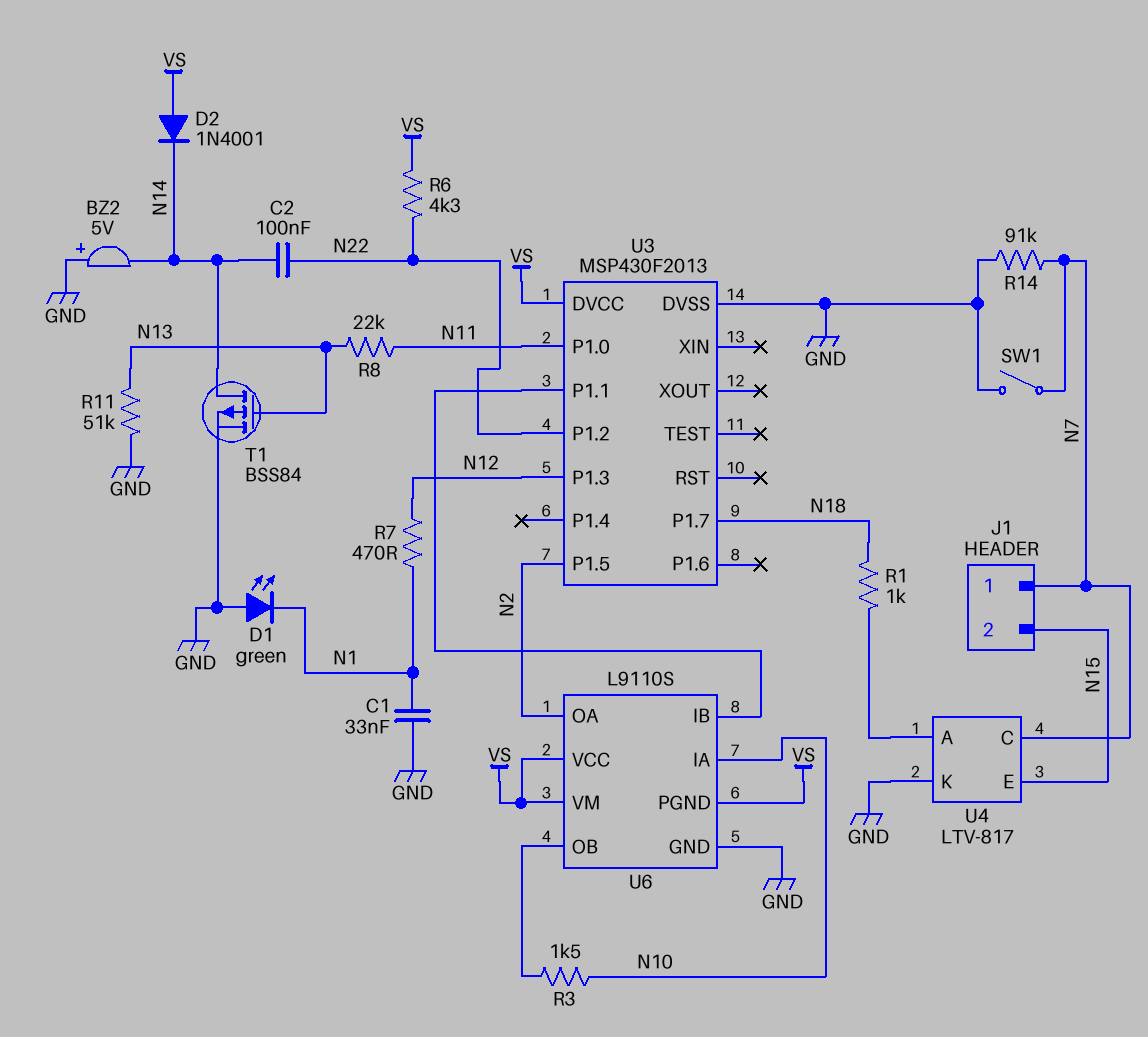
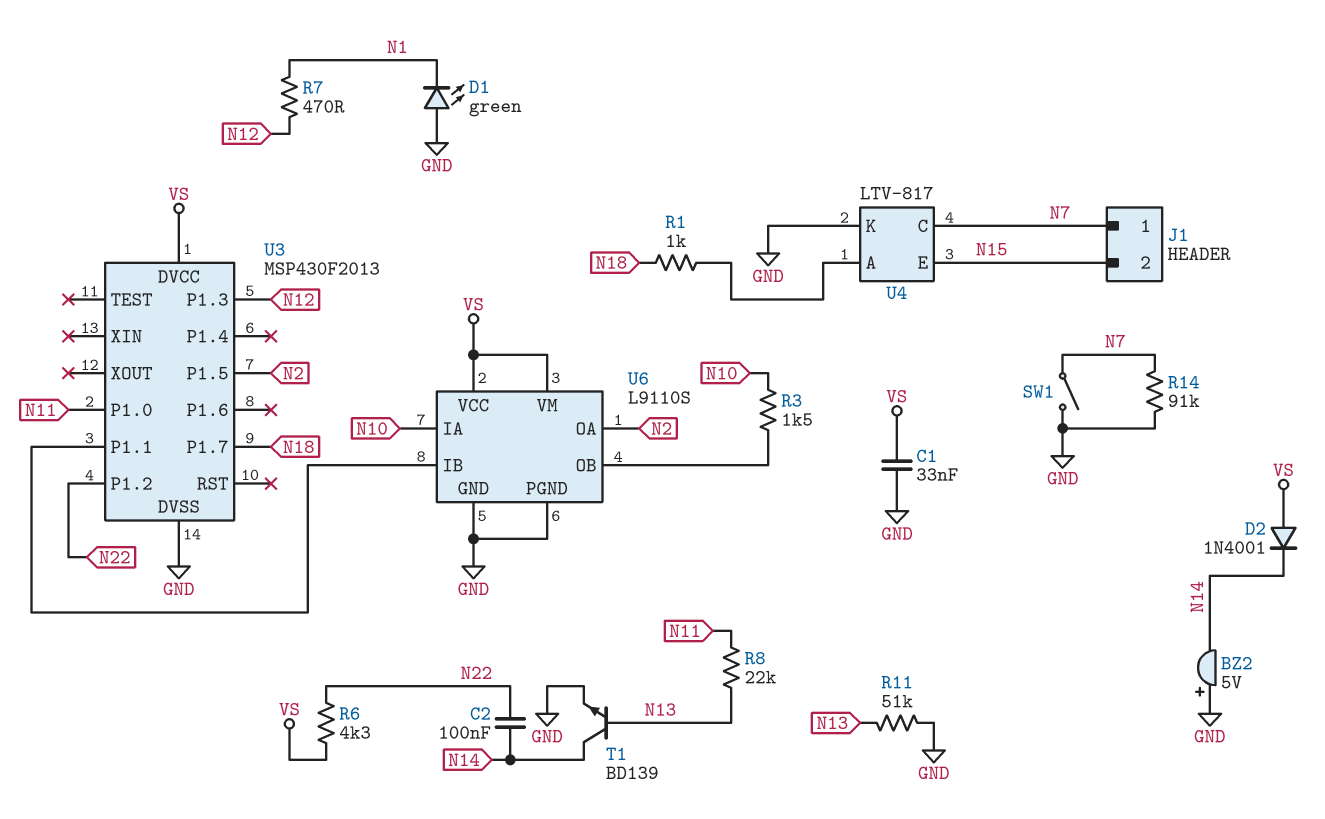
C1: 33nF (GND, N1) -> 33nF (GND, VS)
T1: PMOS BSS84 (G N13, D N14, S GND) -> NPN BD139 (B N13, C N14, E GND)
U6 pin PGND: VS -> GND

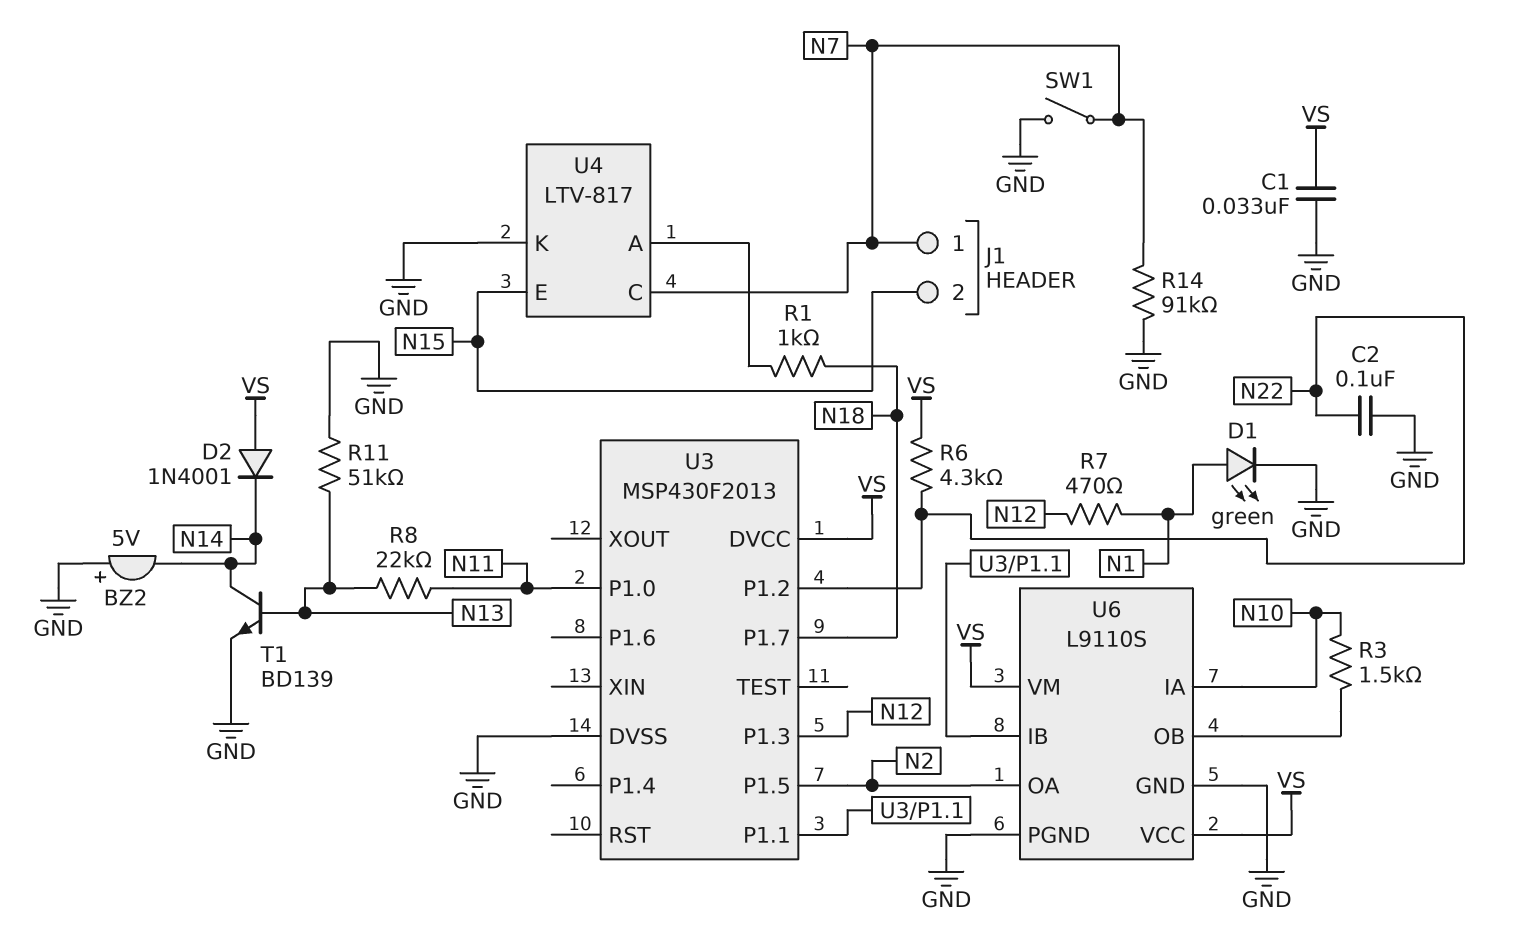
C2: 100nF (N14, N22) -> 100nF (GND, N22)
D1: LED green (A GND, K N1) -> LED green (A N1, K GND)

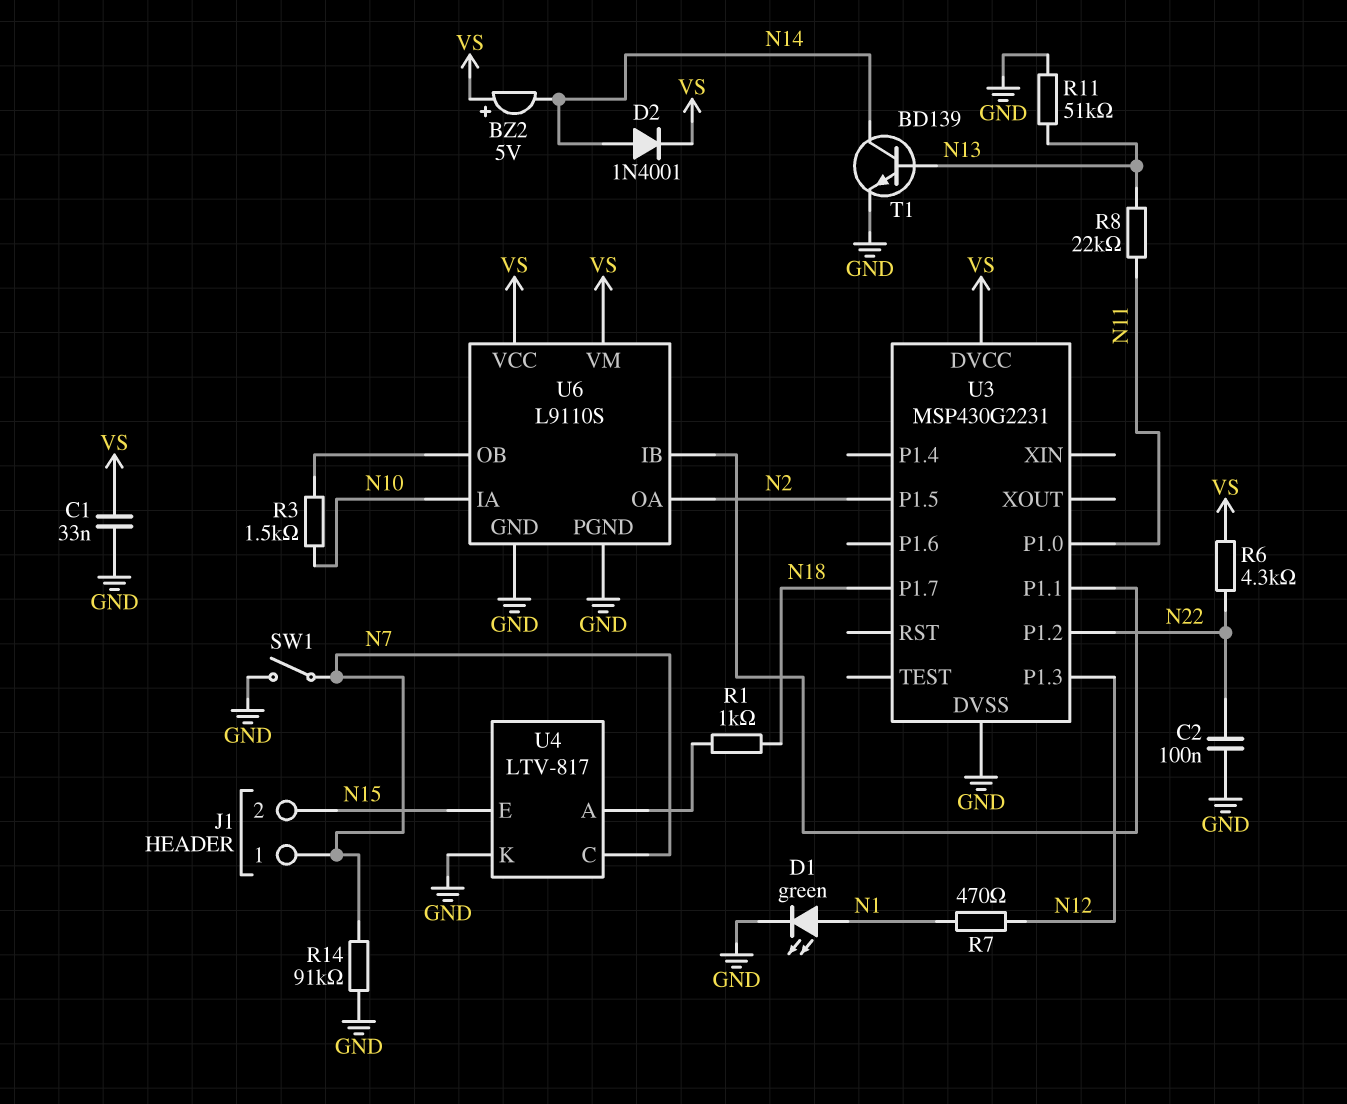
BZ2: buzzer 5V (plus GND, minus N14) -> buzzer 5V (plus VS, minus N14)
D2: diode 1N4001 (A VS, K N14) -> diode 1N4001 (A N14, K VS)
U3: MSP430F2013 -> MSP430G2231

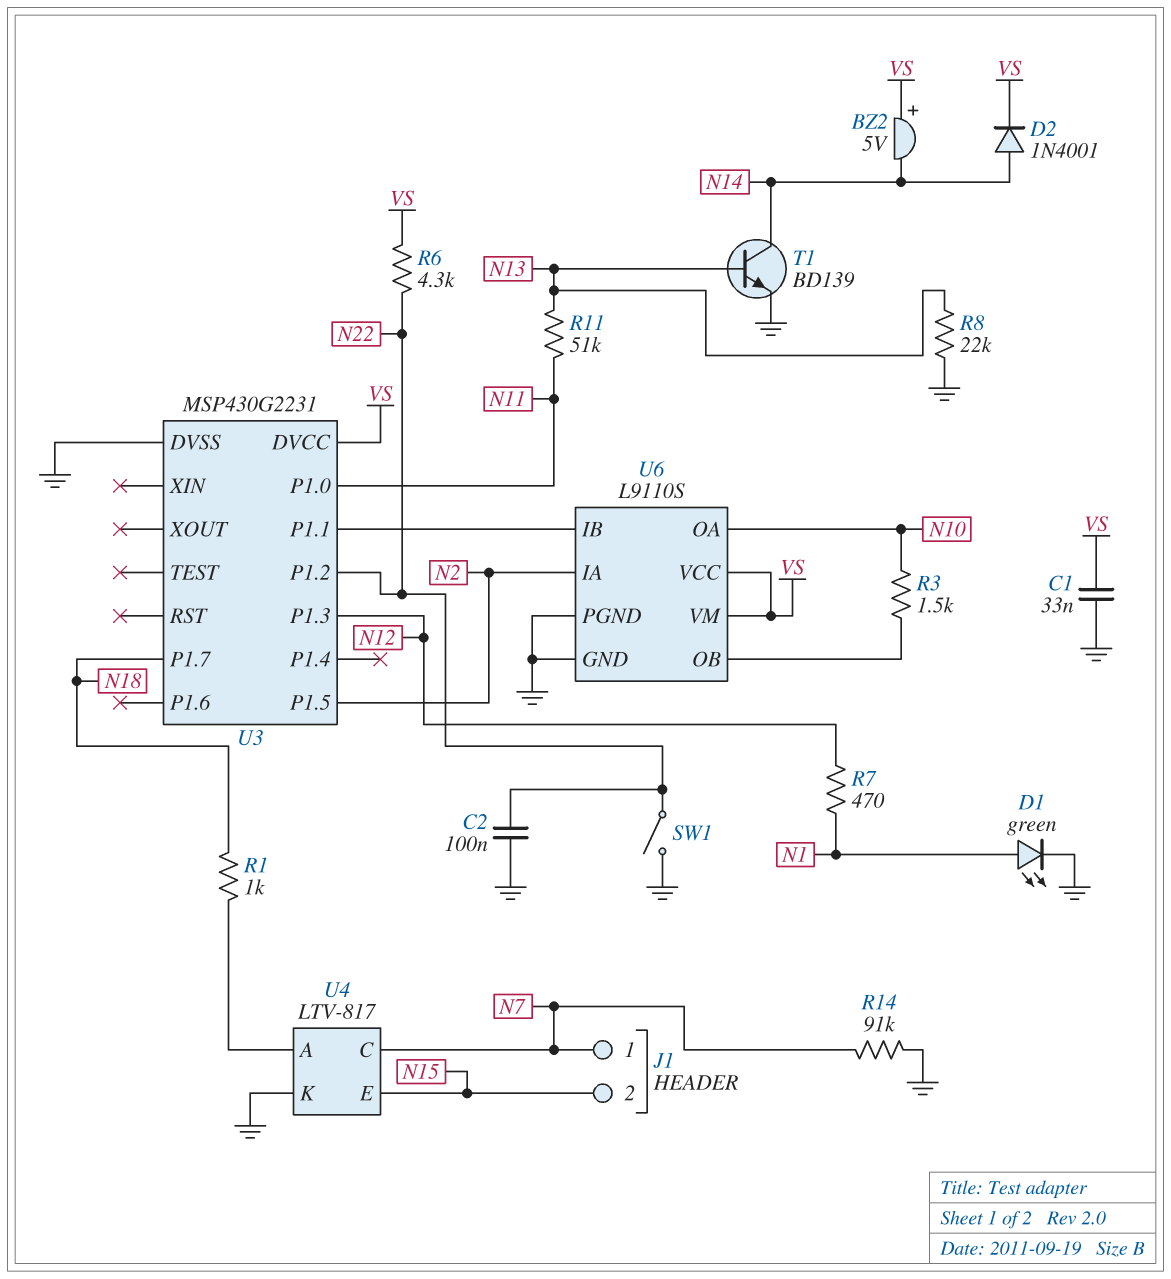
R8: 22k (N11, N13) -> 22k (GND, N13)
R11: 51k (GND, N13) -> 51k (N11, N13)
SW1: switch (GND, N7) -> switch (GND, N22)
U6 pin IA: N10 -> N2
U6 pin OA: N2 -> N10

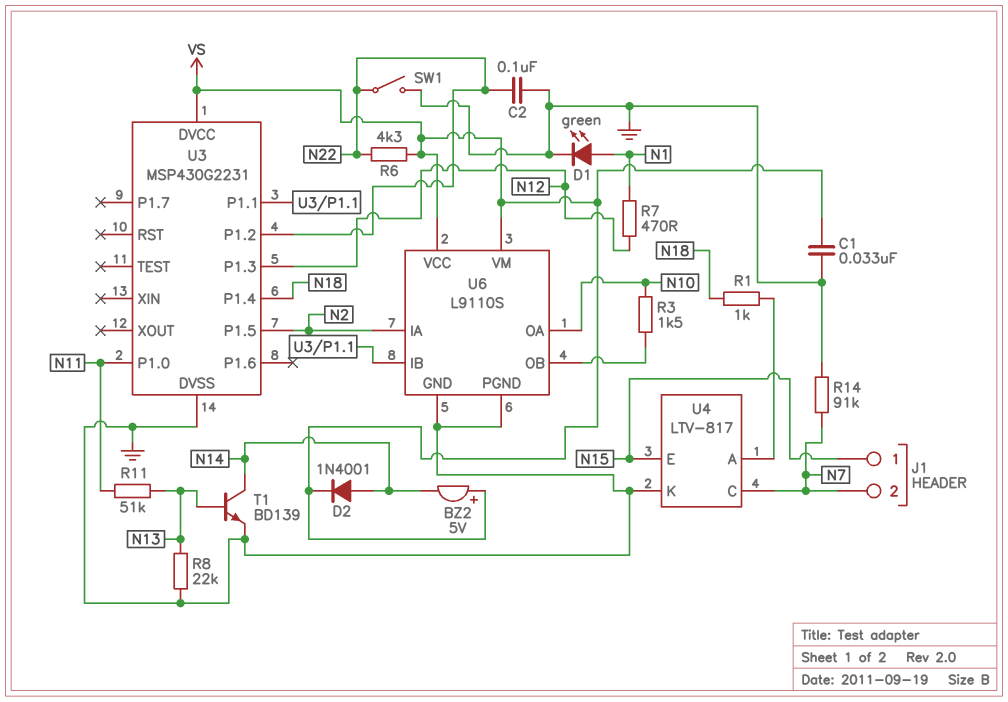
J1 pin 1: N7 -> N15
J1 pin 2: N15 -> N7
U3 pin P1.4: none -> N18
U3 pin P1.7: N18 -> none

